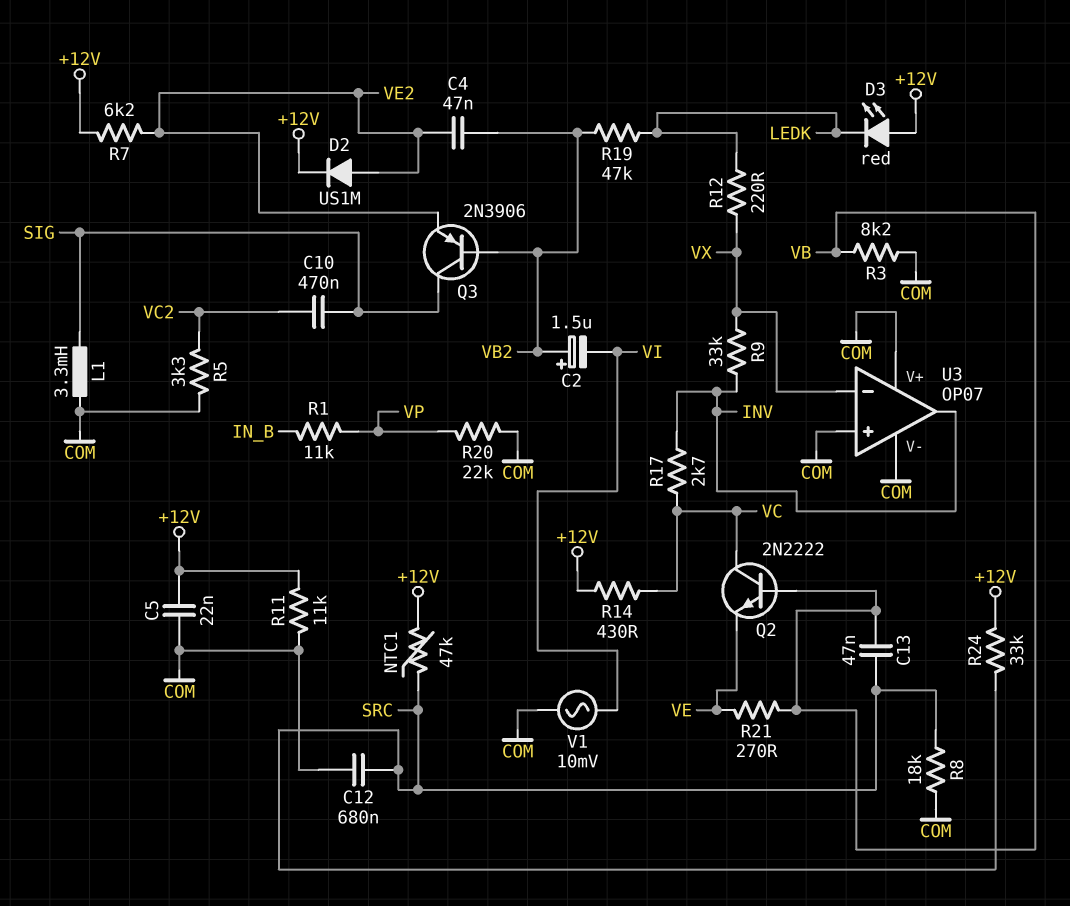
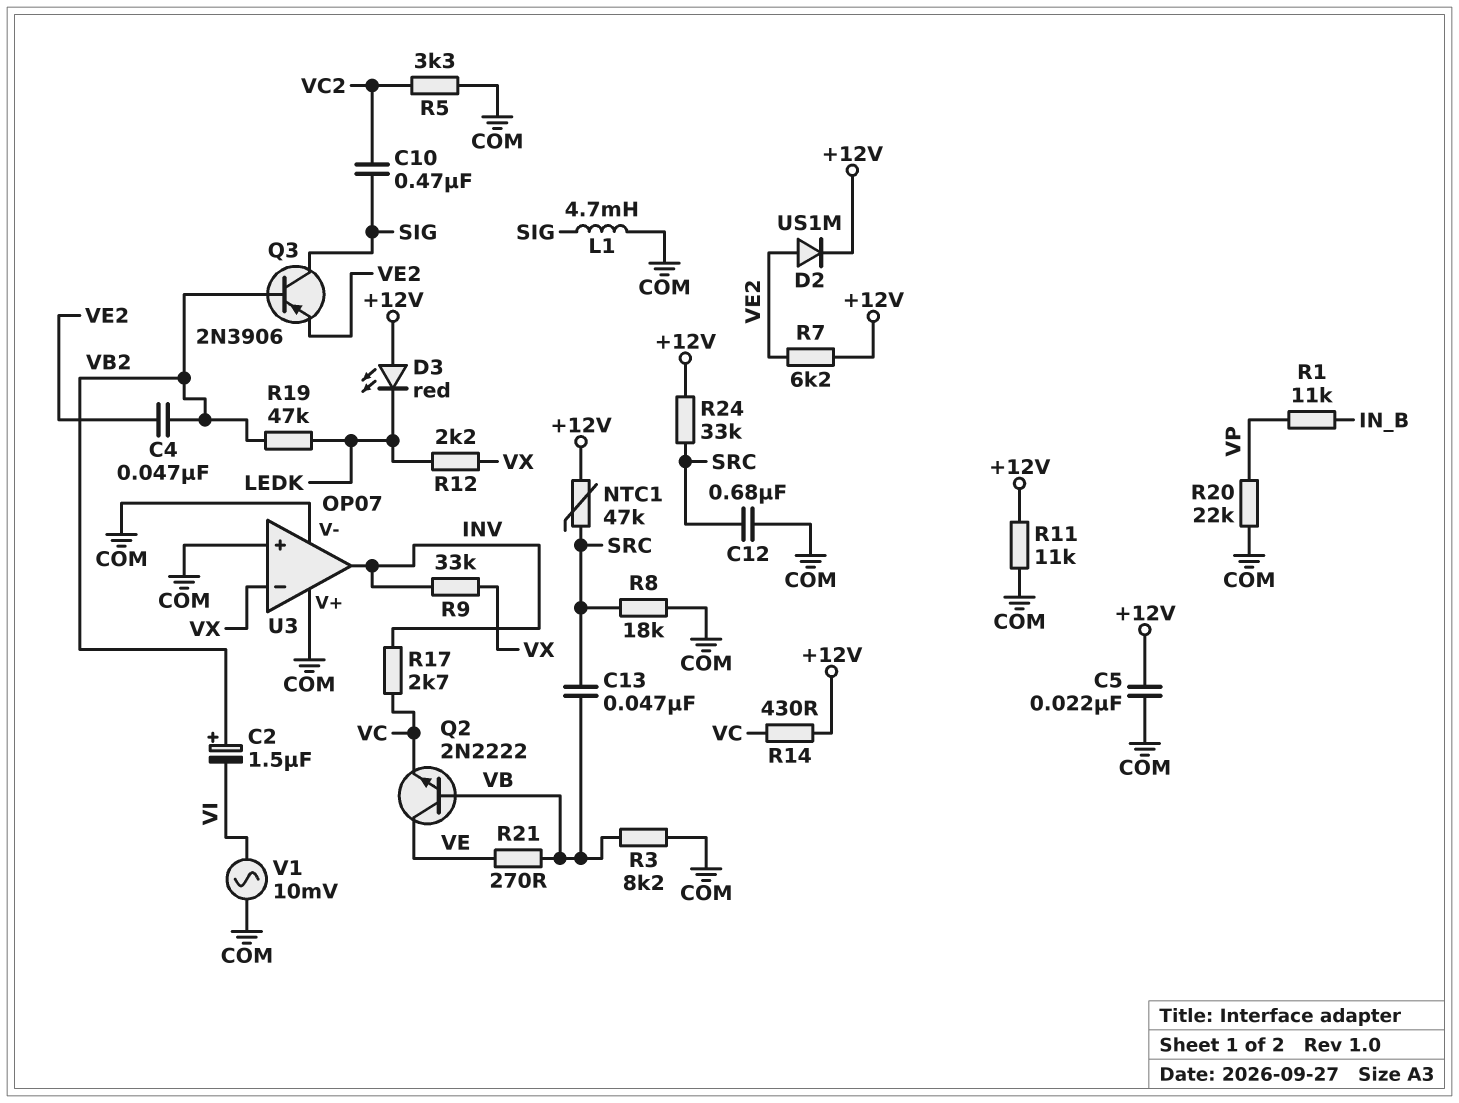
L1: 3.3mH (COM, SIG) -> 4.7mH (COM, SIG)
Q2: NPN 2N2222 (B VB, C VC, E VE) -> NPN 2N2222 (B VB, C VE, E VC)
R12: 220 (LEDK, VX) -> 2.2k (LEDK, VX)

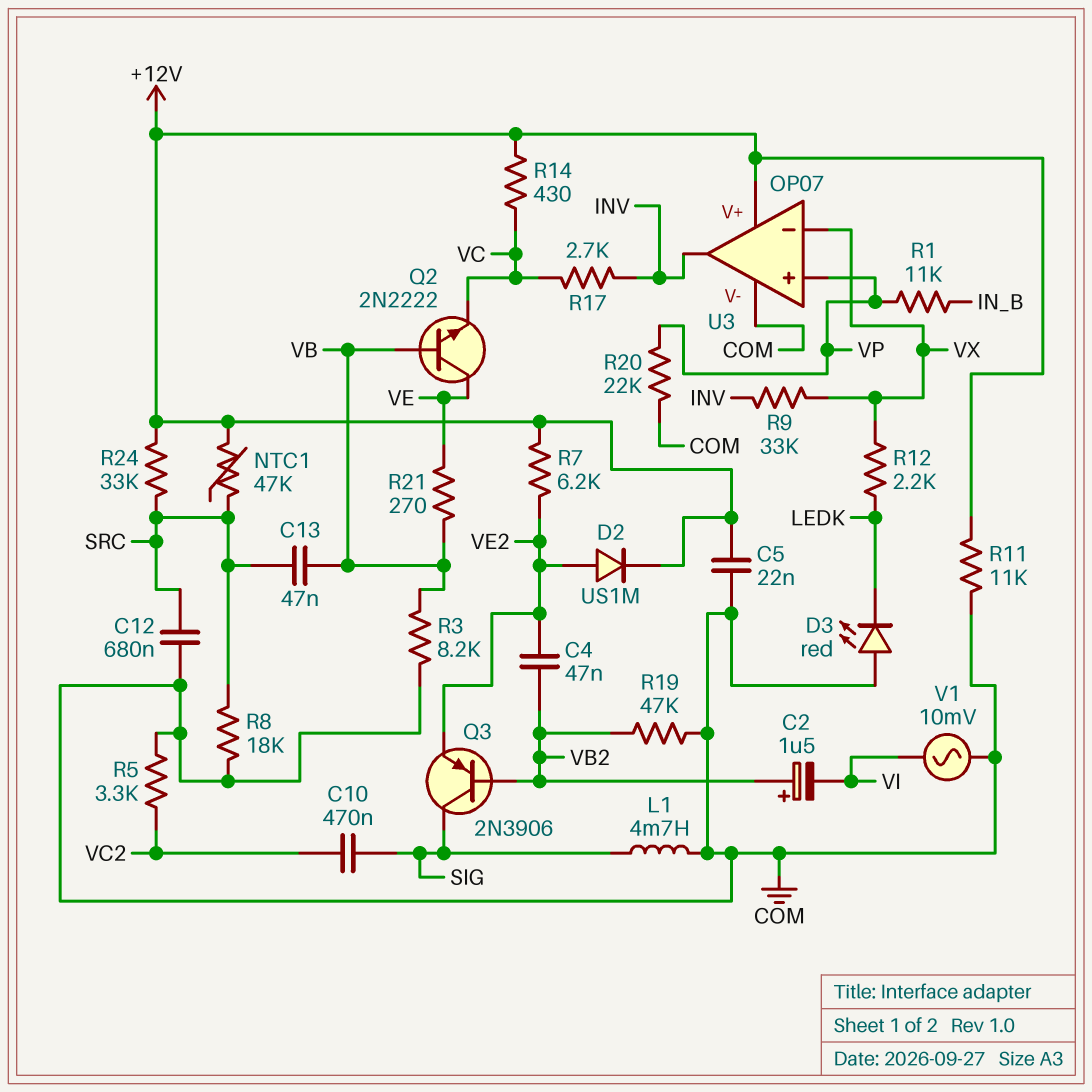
D3: LED red (A +12V, K LEDK) -> LED red (A COM, K LEDK)
R19: 47k (LEDK, VB2) -> 47k (COM, VB2)
U3 pin V+: COM -> +12V
U3 pin in+: COM -> VP

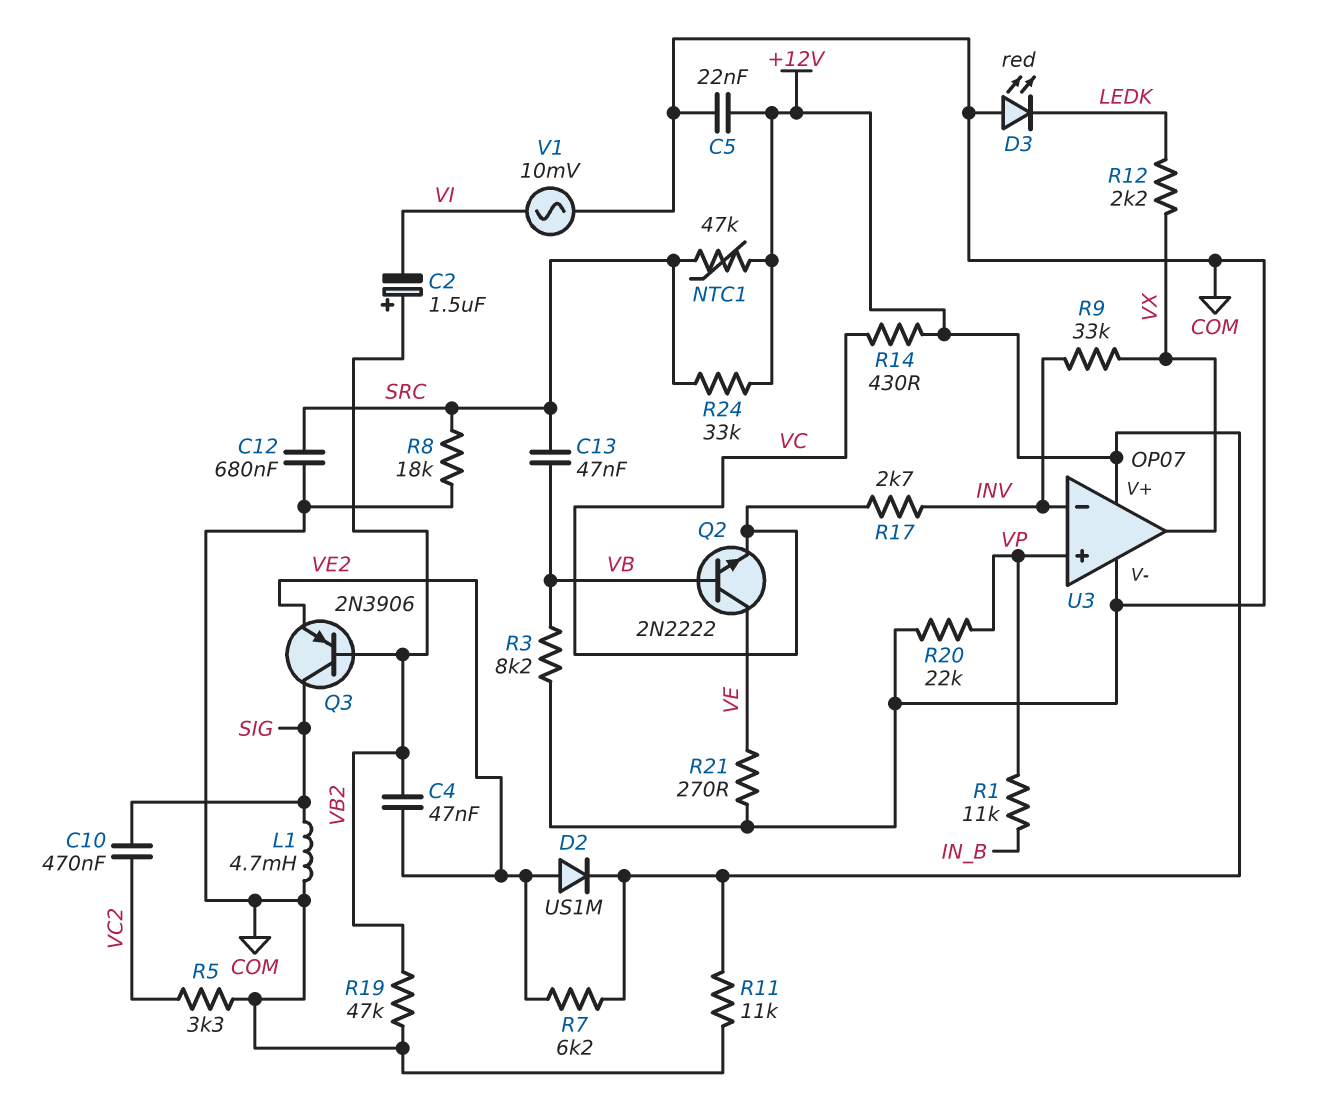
R21: 270 (VB, VE) -> 270 (COM, VE)
U3 pin in-: VX -> INV
U3 pin out: INV -> VX

